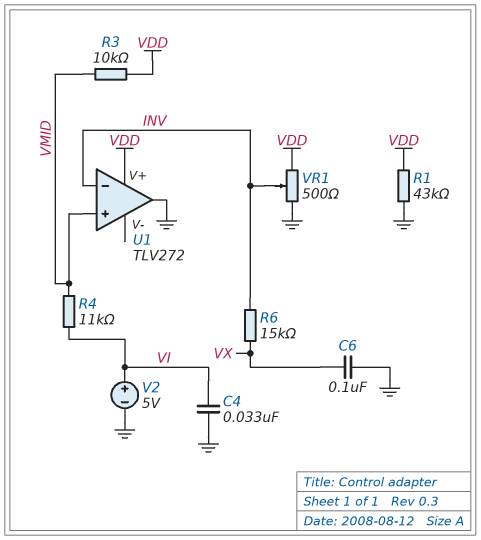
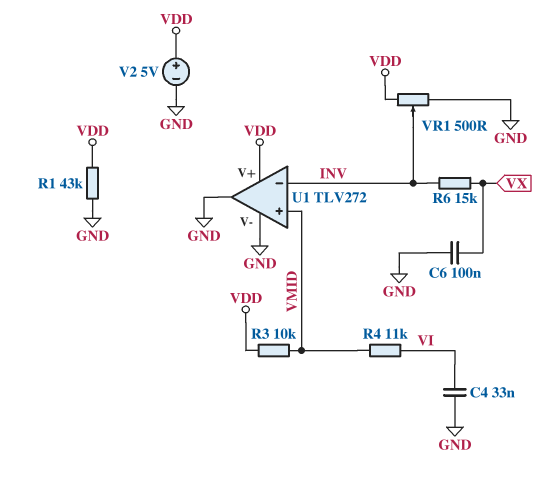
U1 pin V-: none -> GND
V2: 5V (plus VI, minus GND) -> 5V (plus VDD, minus GND)

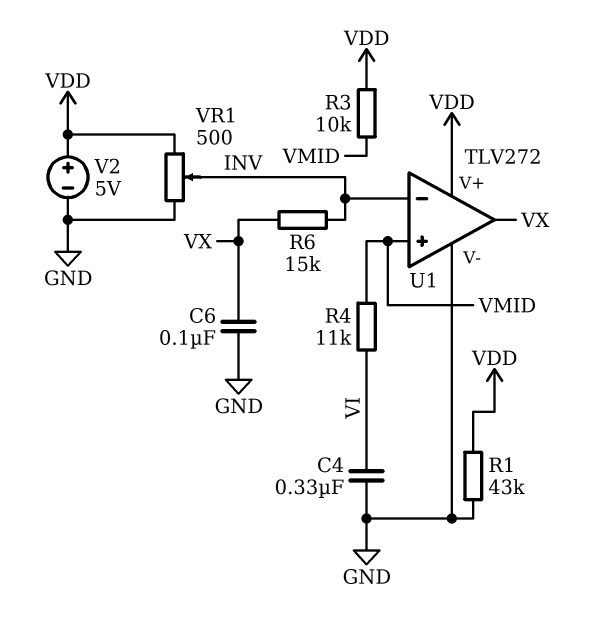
C4: 33nF (GND, VI) -> 330nF (GND, VI)
U1 pin out: GND -> VX

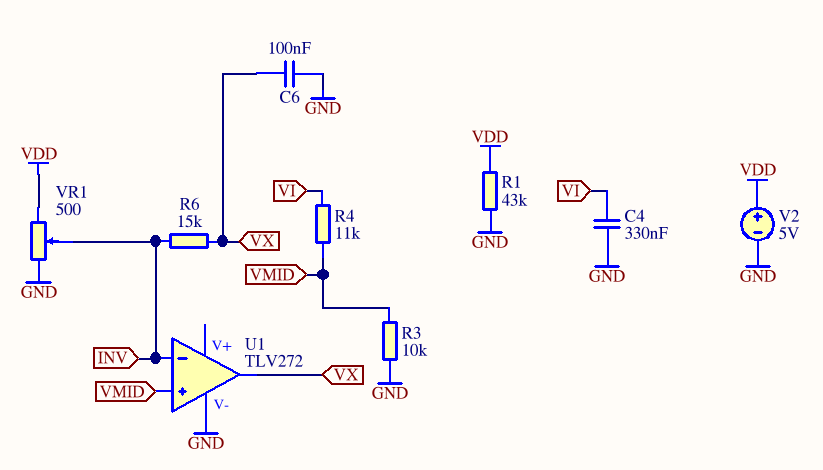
R3: 10k (VDD, VMID) -> 10k (GND, VMID)
U1 pin V+: VDD -> none

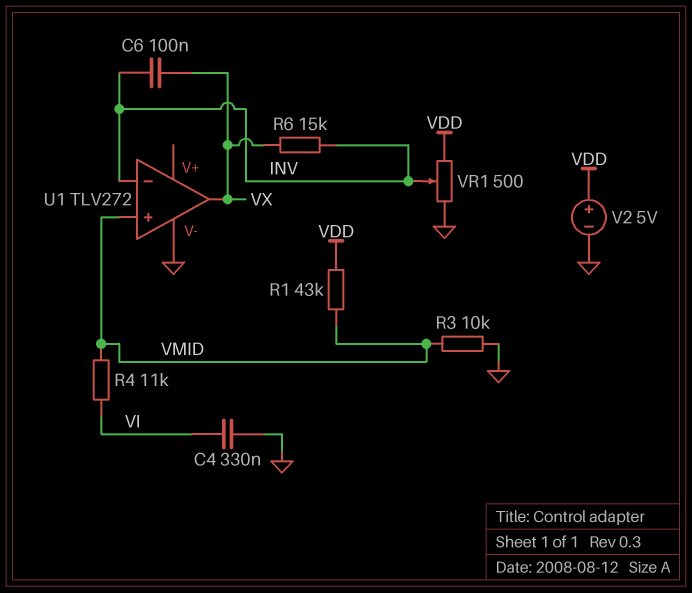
C6: 100nF (GND, VX) -> 100nF (INV, VX)
R1: 43k (GND, VDD) -> 43k (VDD, VMID)

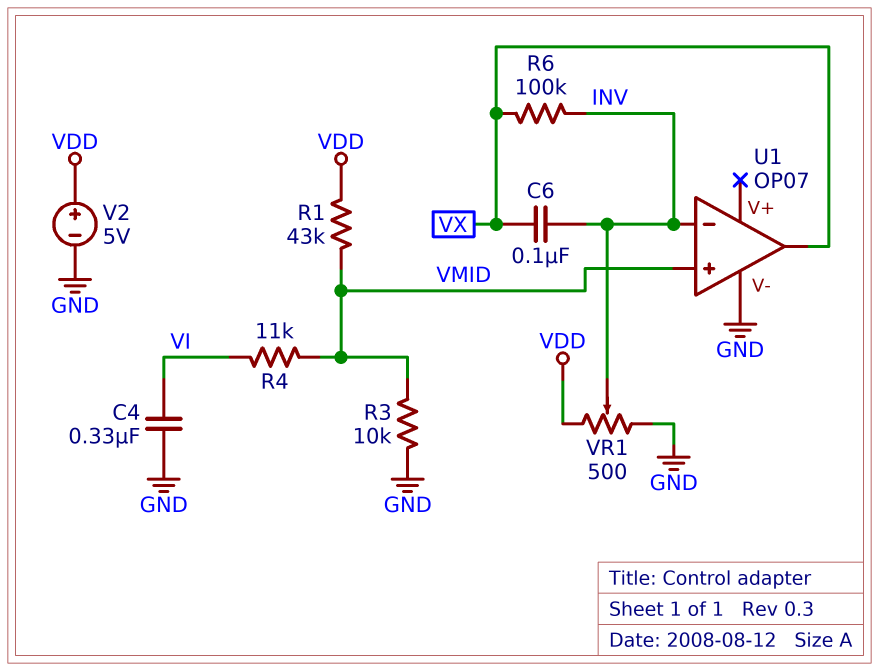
R6: 15k (INV, VX) -> 100k (INV, VX)
U1: TLV272 -> OP07

